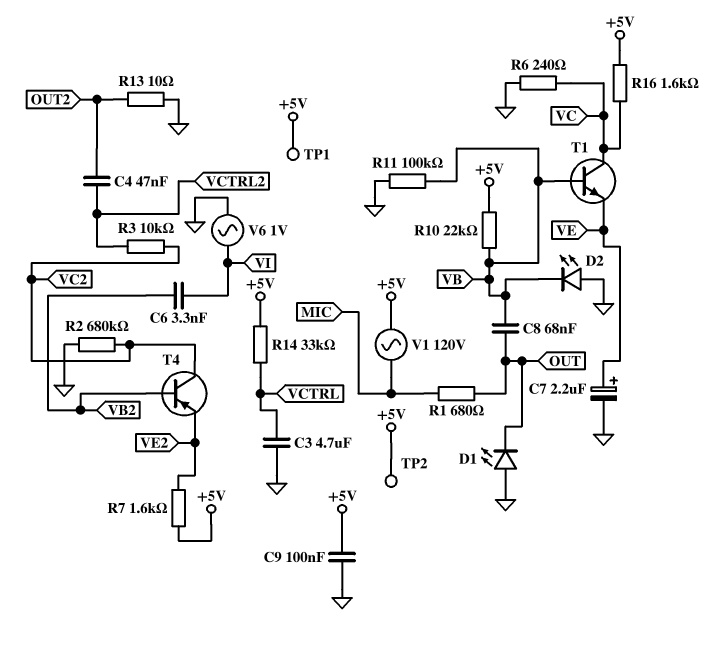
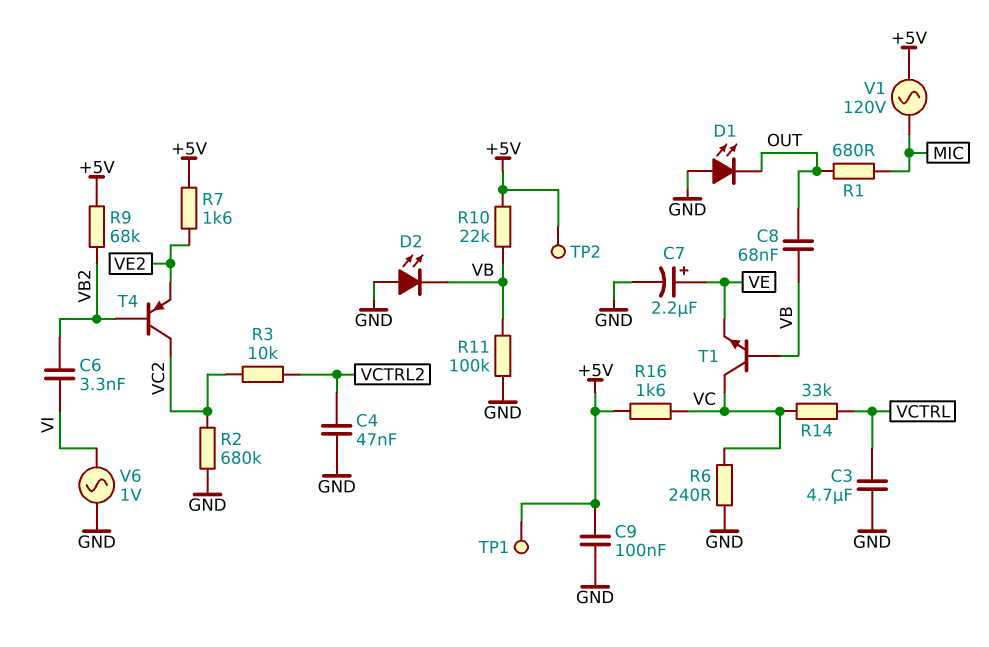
C4: 47nF (OUT2, VCTRL2) -> 47nF (GND, VCTRL2)
R9: none -> 68k (+5V, VB2)
R13: 10 (GND, OUT2) -> none
R14: 33k (+5V, VCTRL) -> 33k (VC, VCTRL)

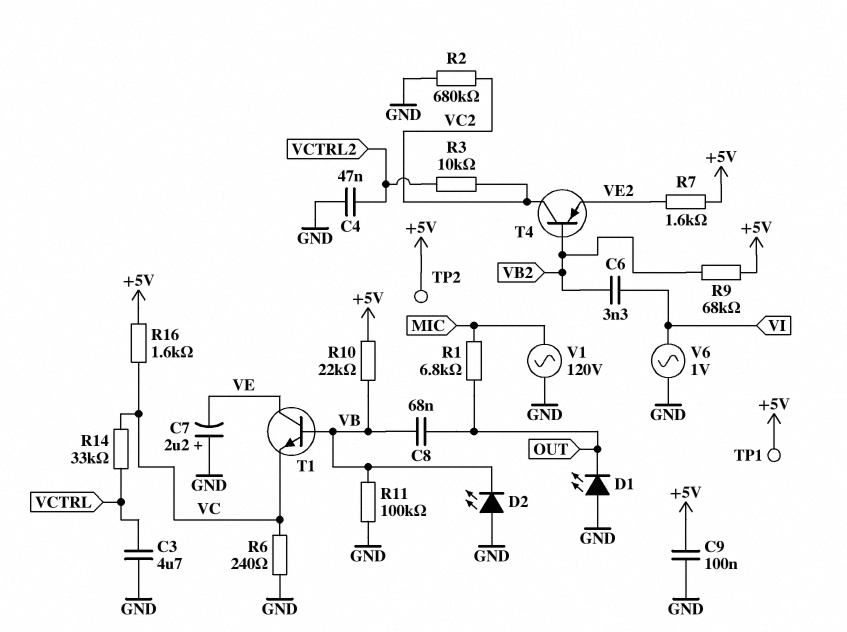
C7: 2.2uF (plus VE, minus GND) -> 2.2uF (plus GND, minus VE)
R1: 680 (MIC, OUT) -> 6.8k (MIC, OUT)
T1: NPN (B VB, C VC, E VE) -> NPN (B VB, C VE, E VC)
V1: AC 120V (+5V, MIC) -> AC 120V (GND, MIC)

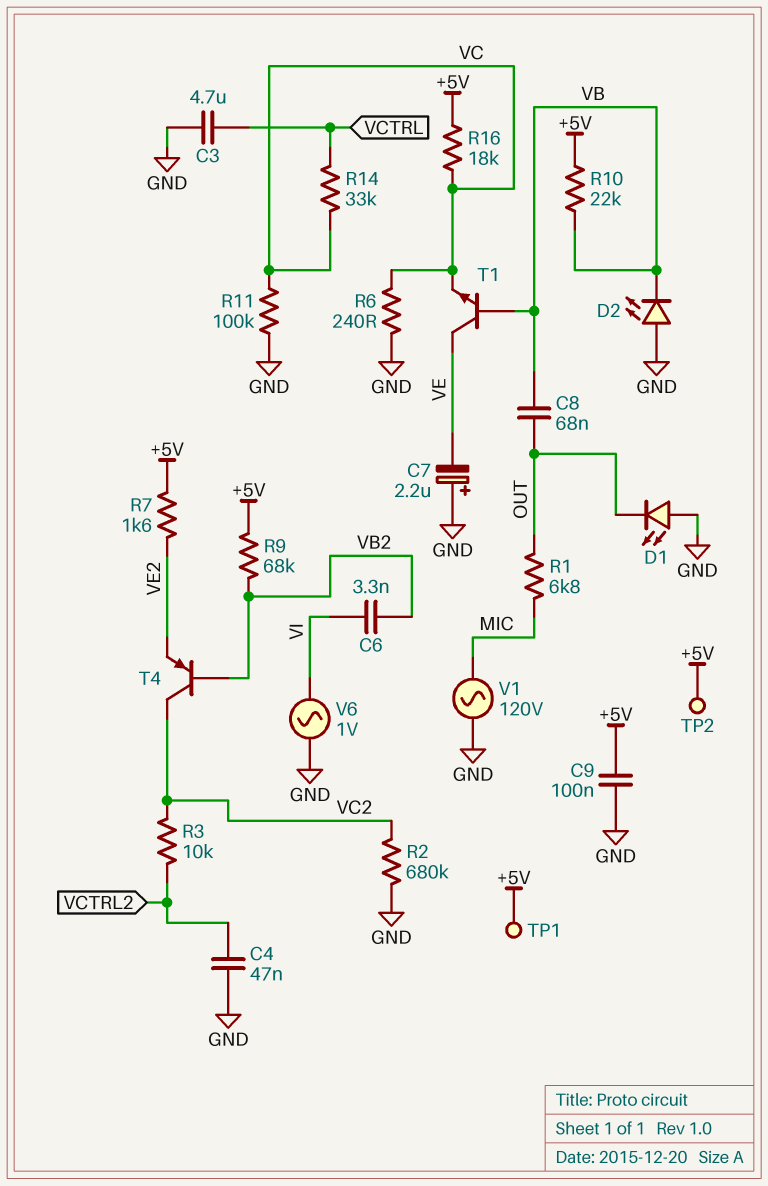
R11: 100k (GND, VB) -> 100k (GND, VC)
R16: 1.6k (+5V, VC) -> 18k (+5V, VC)

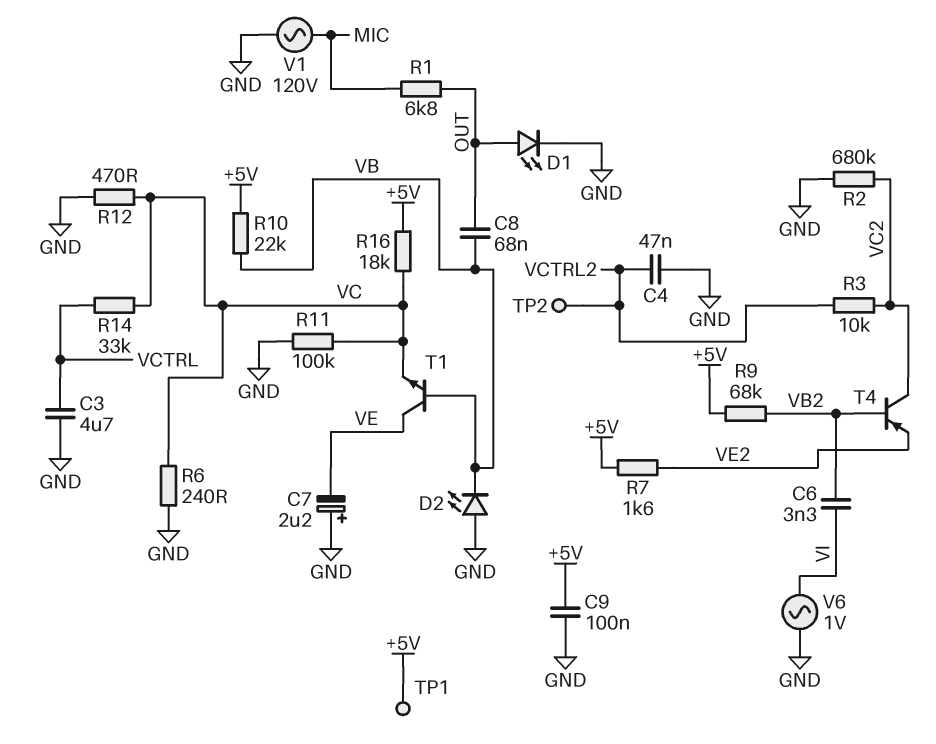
D1: LED (A GND, K OUT) -> LED (A OUT, K GND)
R12: none -> 470 (GND, VC)
TP2: test point (+5V) -> test point (VCTRL2)

